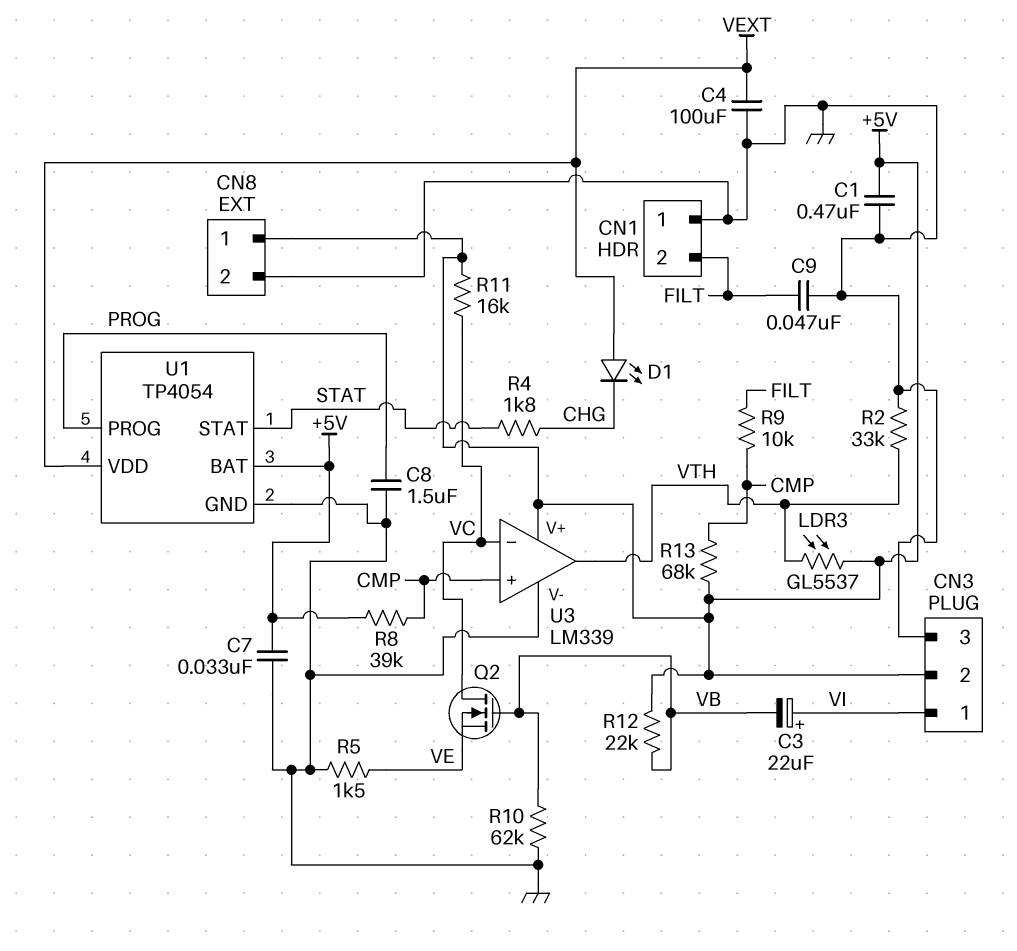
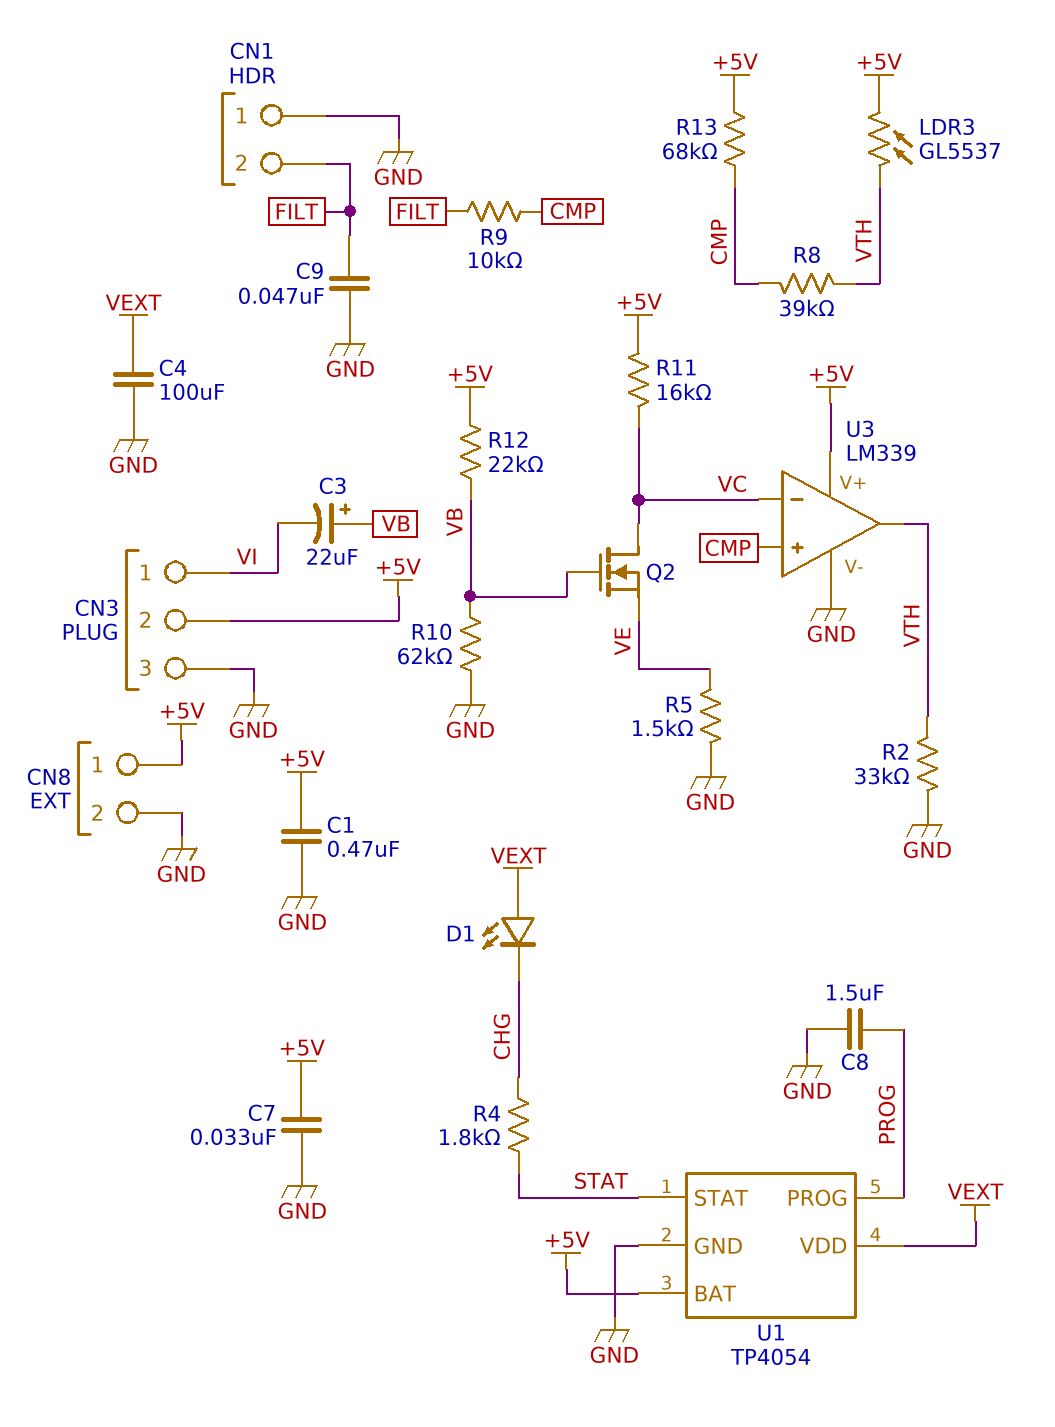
C3: 22uF (plus VI, minus VB) -> 22uF (plus VB, minus VI)
R8: 39k (+5V, CMP) -> 39k (CMP, VTH)

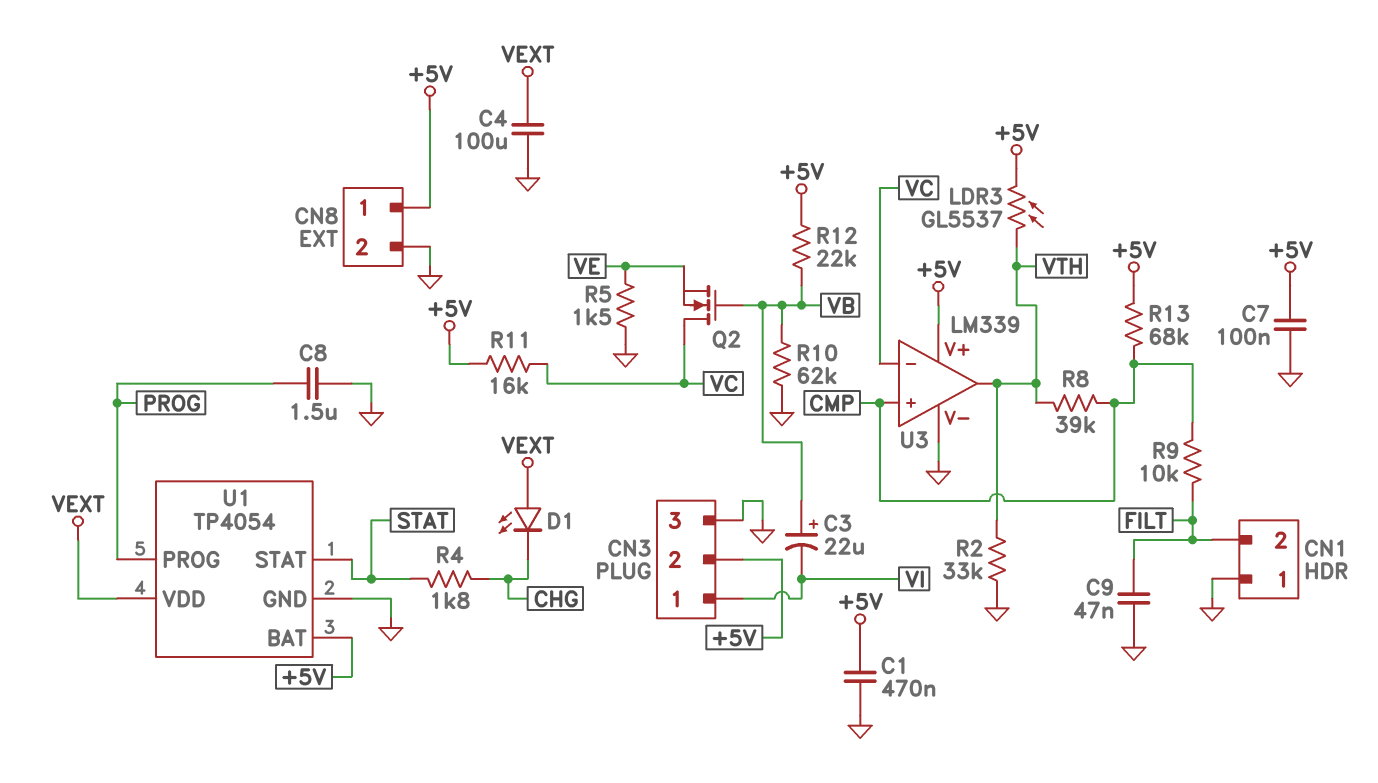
C7: 33nF (+5V, GND) -> 100nF (+5V, GND)

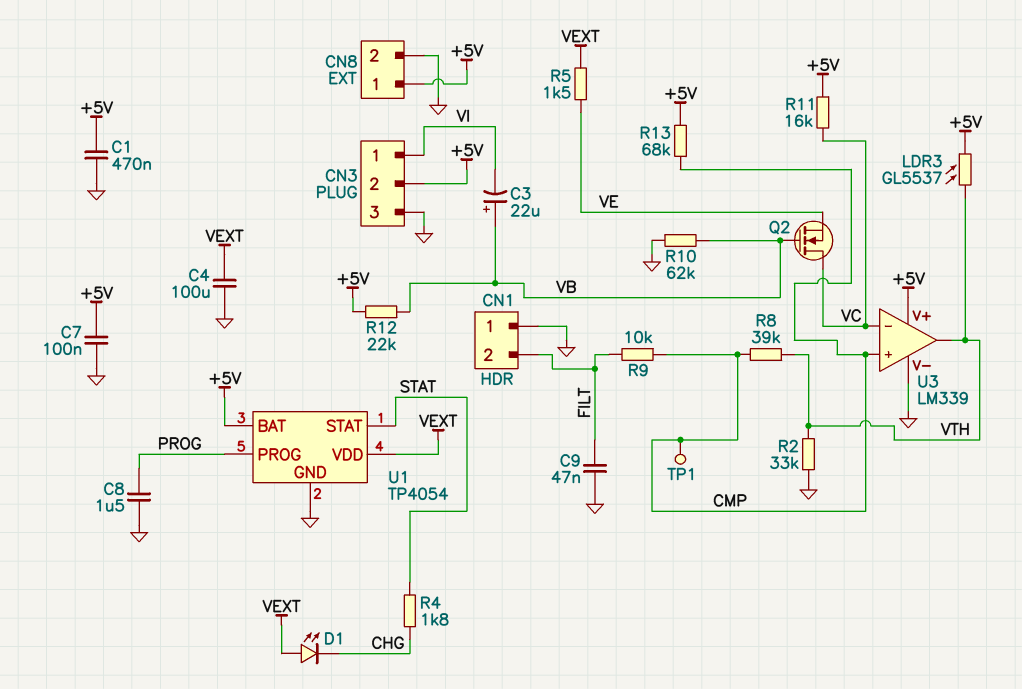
R5: 1.5k (GND, VE) -> 1.5k (VE, VEXT)
TP1: none -> test point (CMP)

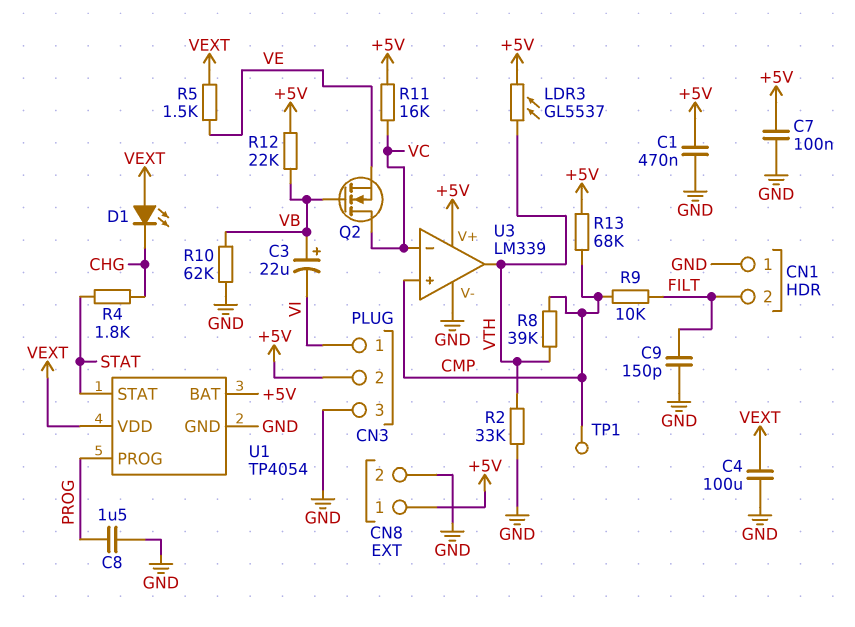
C9: 47nF (FILT, GND) -> 150pF (FILT, GND)

